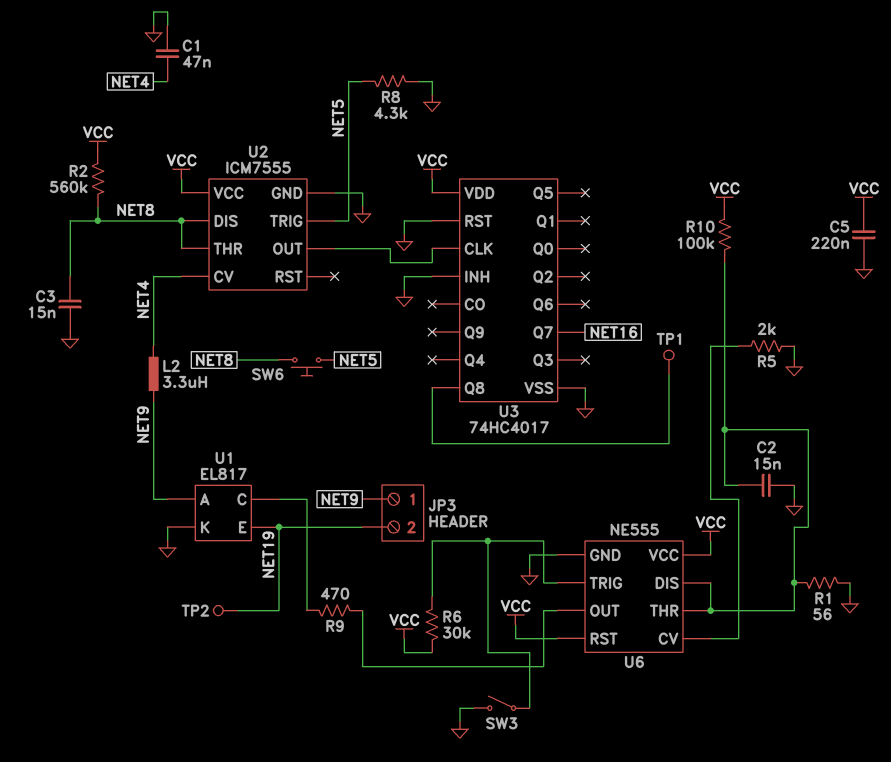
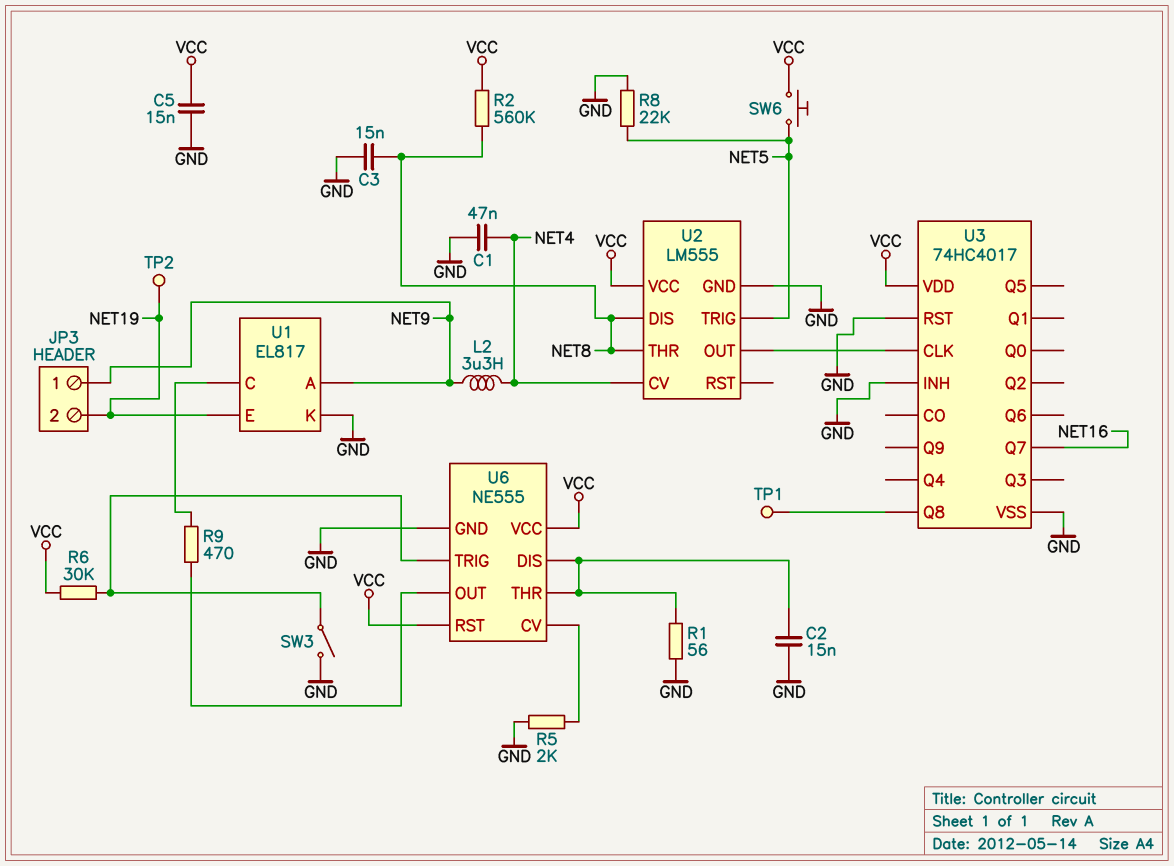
C5: 220nF (GND, VCC) -> 15nF (GND, VCC)
R8: 4.3k (GND, NET5) -> 22k (GND, NET5)
R10: 100k (U6/DIS, VCC) -> none
SW6: button (NET5, NET8) -> button (NET5, VCC)
U2: ICM7555 -> LM555

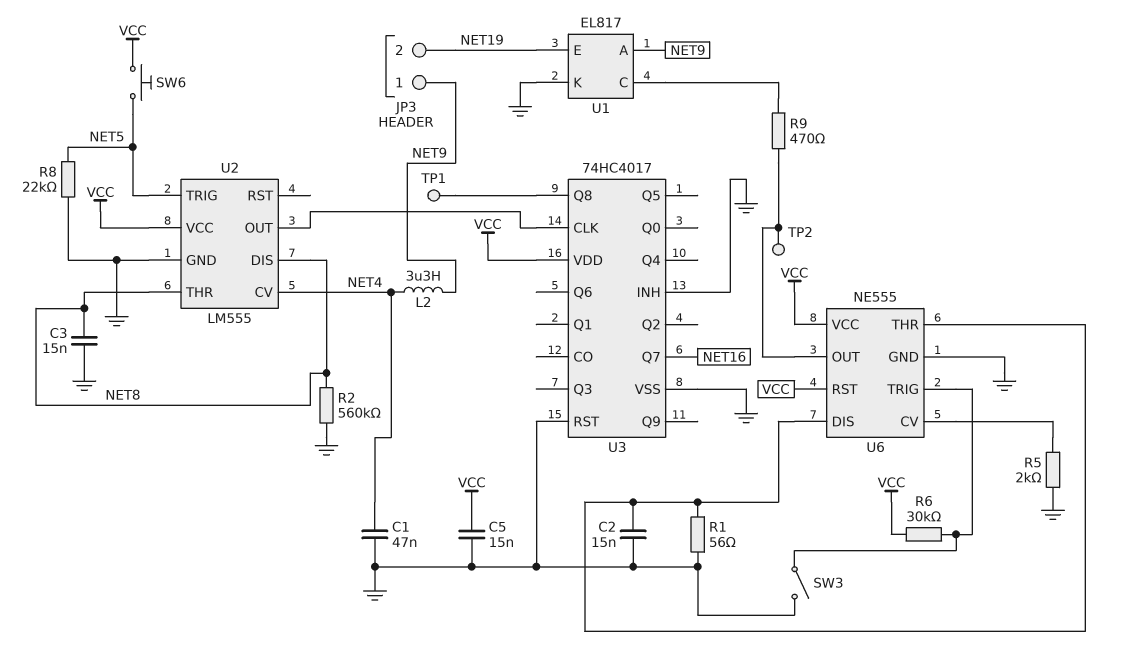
R2: 560k (NET8, VCC) -> 560k (GND, NET8)
TP2: test point (NET19) -> test point (U6/OUT)

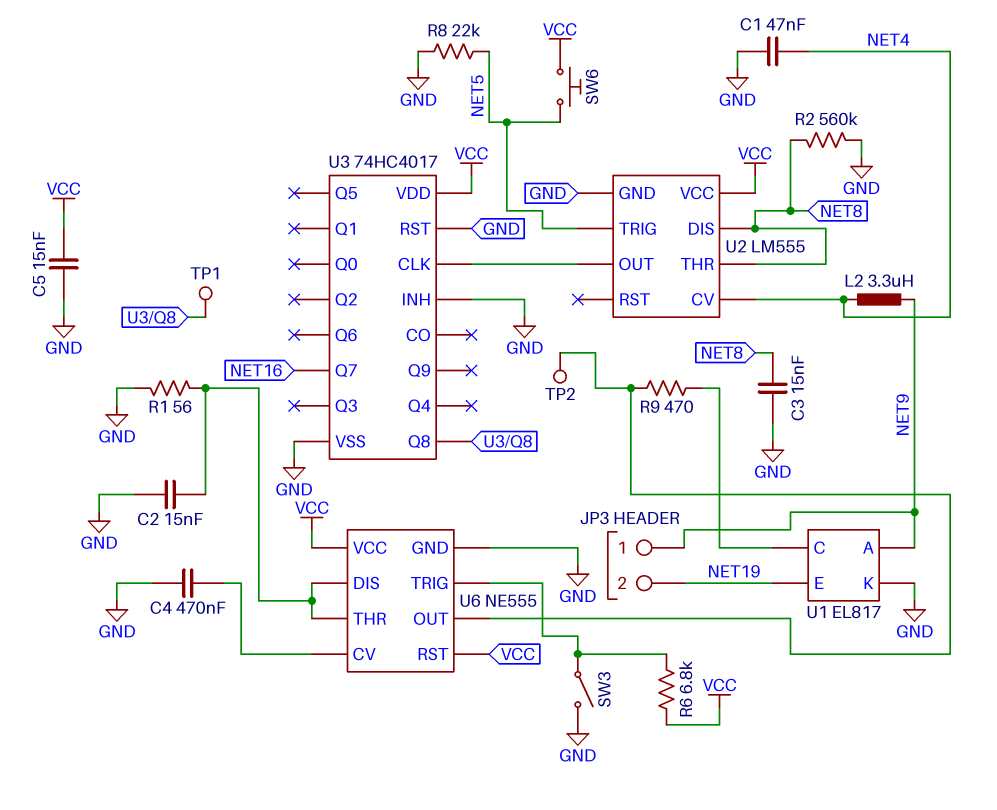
C4: none -> 470nF (GND, U6/CV)
R5: 2k (GND, U6/CV) -> none
R6: 30k (U6/TRIG, VCC) -> 6.8k (U6/TRIG, VCC)

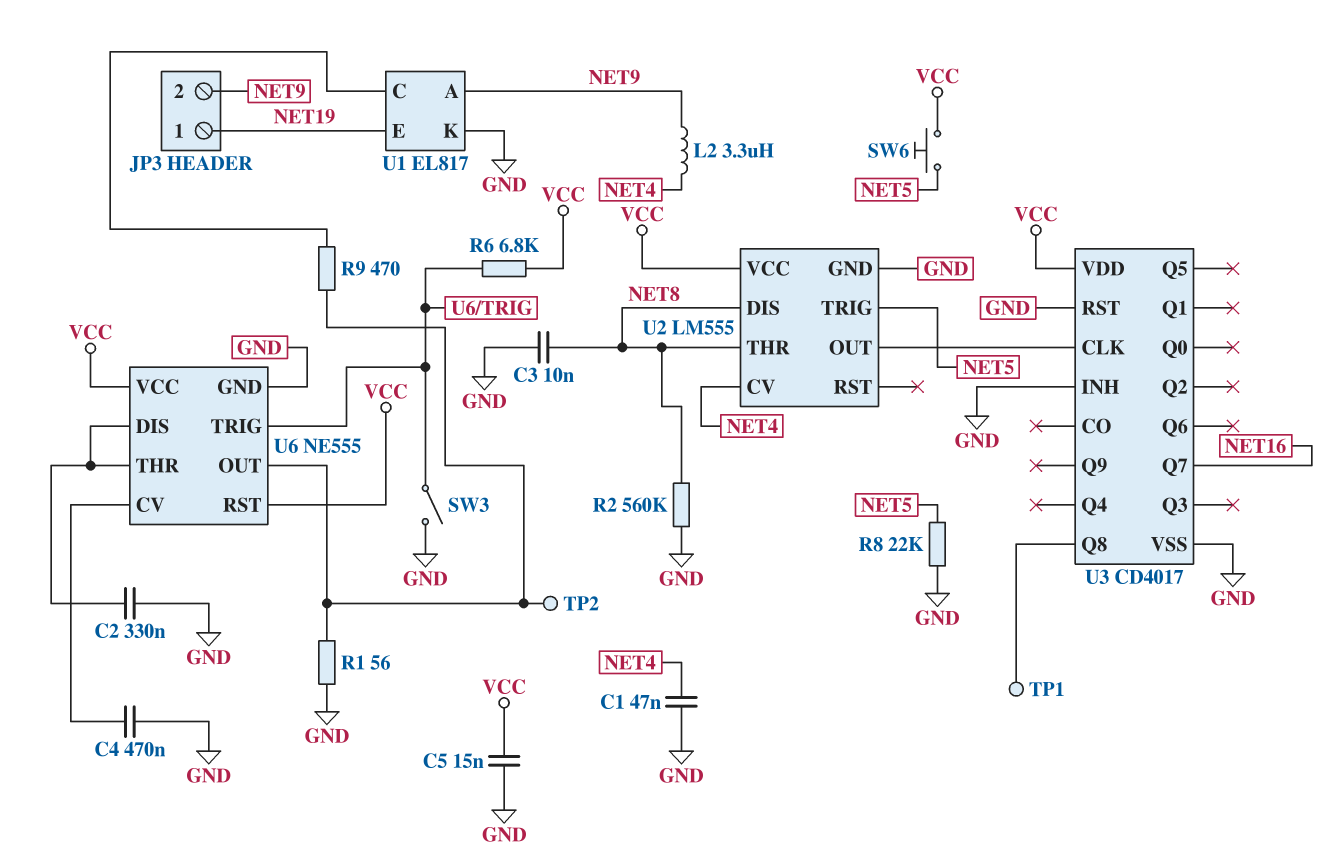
C2: 15nF (GND, U6/DIS) -> 330nF (GND, U6/DIS)
C3: 15nF (GND, NET8) -> 10nF (GND, NET8)
JP3 pin 1: NET9 -> NET19
JP3 pin 2: NET19 -> NET9
R1: 56 (GND, U6/DIS) -> 56 (GND, U6/OUT)
U3: 74HC4017 -> CD4017

